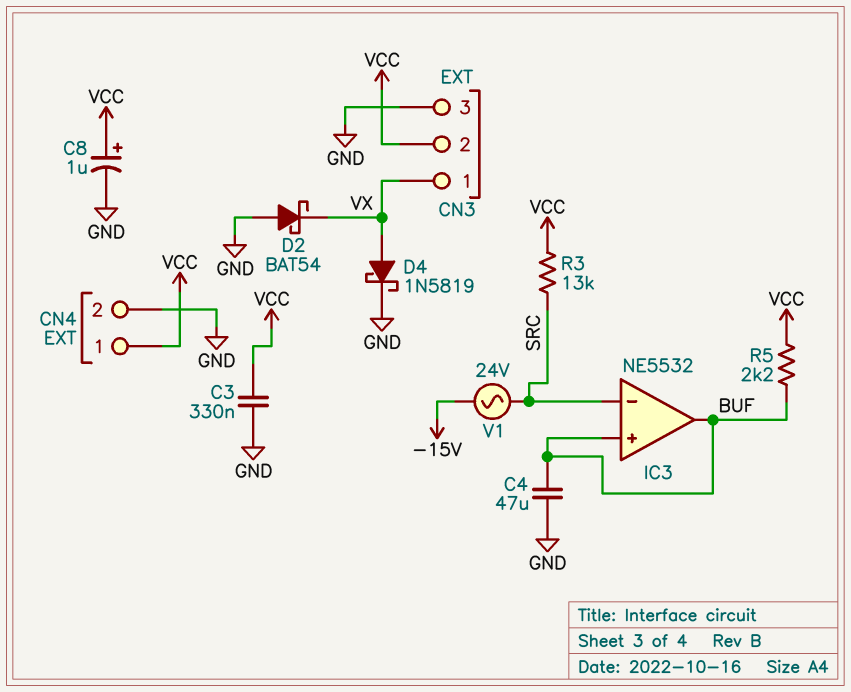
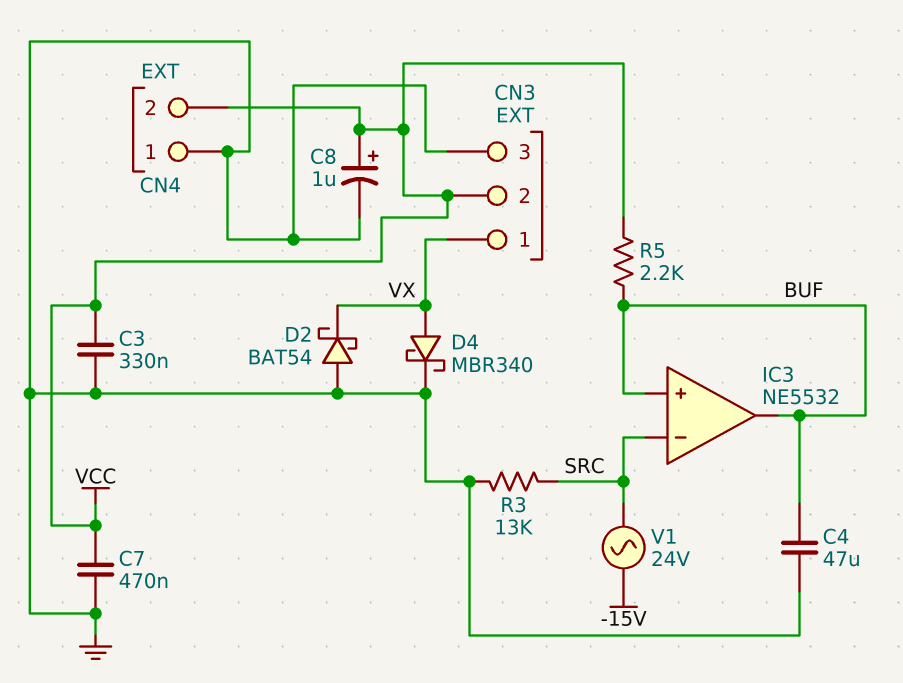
C7: none -> 470nF (GND, VCC)
CN4 pin 1: VCC -> GND
CN4 pin 2: GND -> VCC
D4: schottky 1N5819 (A VX, K GND) -> schottky MBR340 (A VX, K GND)
R3: 13k (SRC, VCC) -> 13k (GND, SRC)

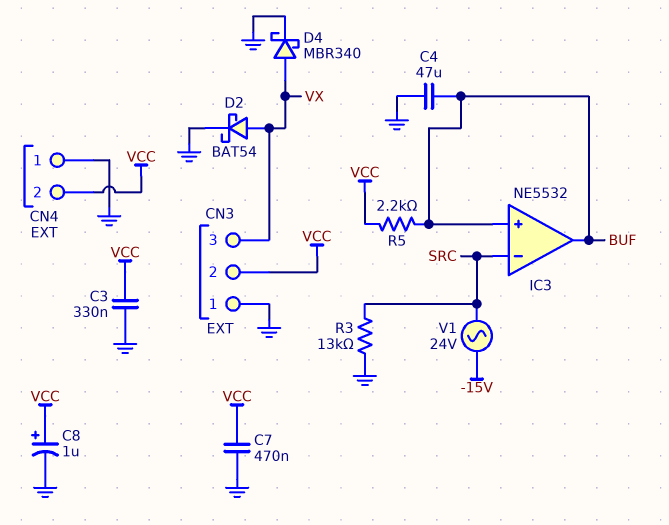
CN3 pin 1: VX -> GND
CN3 pin 3: GND -> VX
D2: schottky BAT54 (A GND, K VX) -> schottky BAT54 (A VX, K GND)

